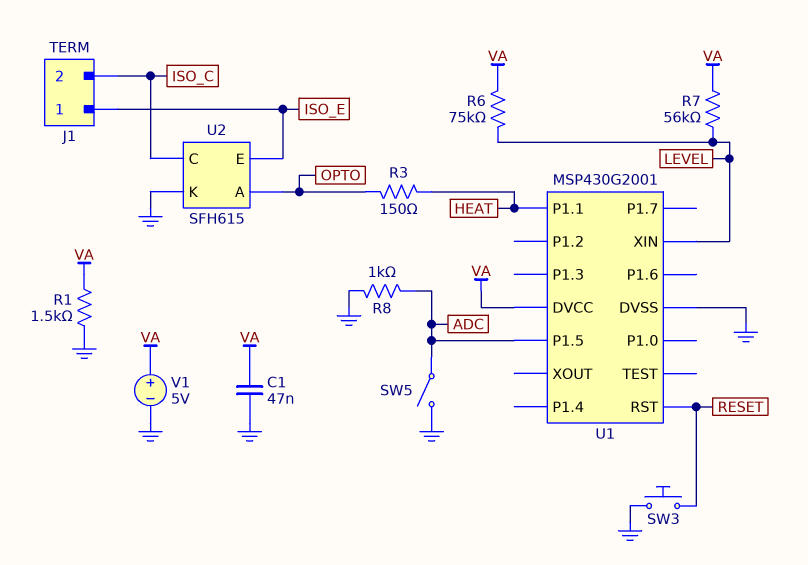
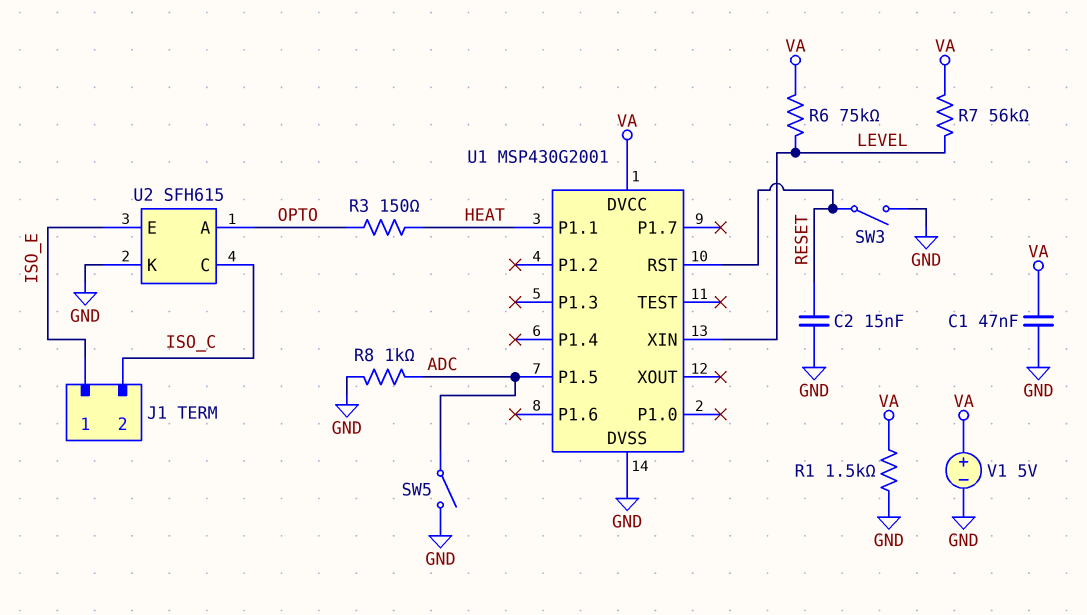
C2: none -> 15nF (GND, RESET)
SW3: button (GND, RESET) -> switch (GND, RESET)

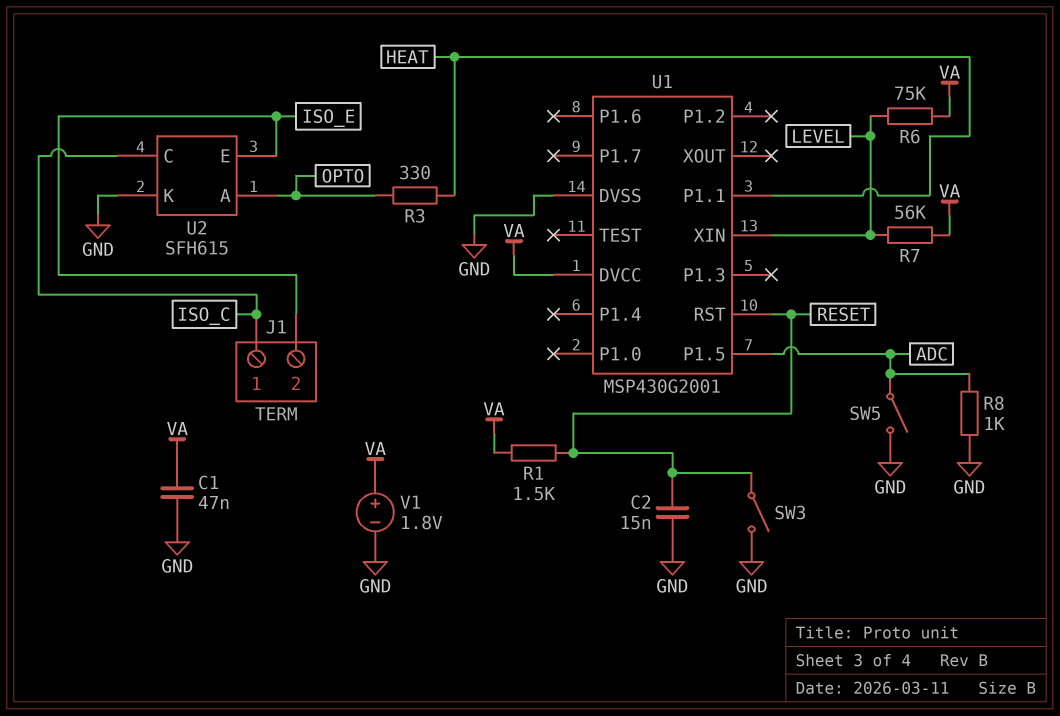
J1 pin 1: ISO_E -> ISO_C
J1 pin 2: ISO_C -> ISO_E
R1: 1.5k (GND, VA) -> 1.5k (RESET, VA)
R3: 150 (HEAT, OPTO) -> 330 (HEAT, OPTO)
V1: 5V (plus VA, minus GND) -> 1.8V (plus VA, minus GND)

